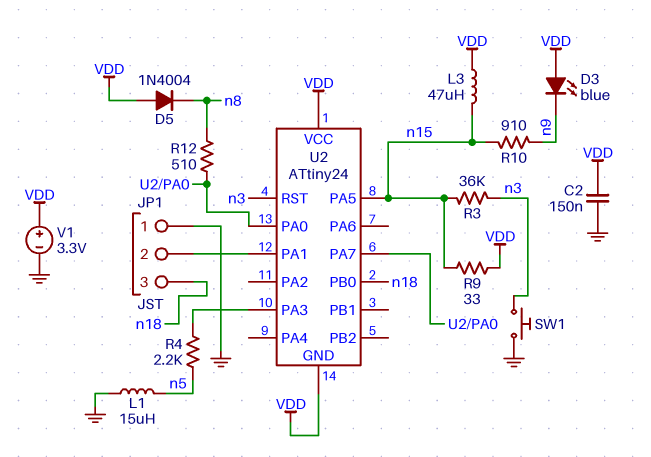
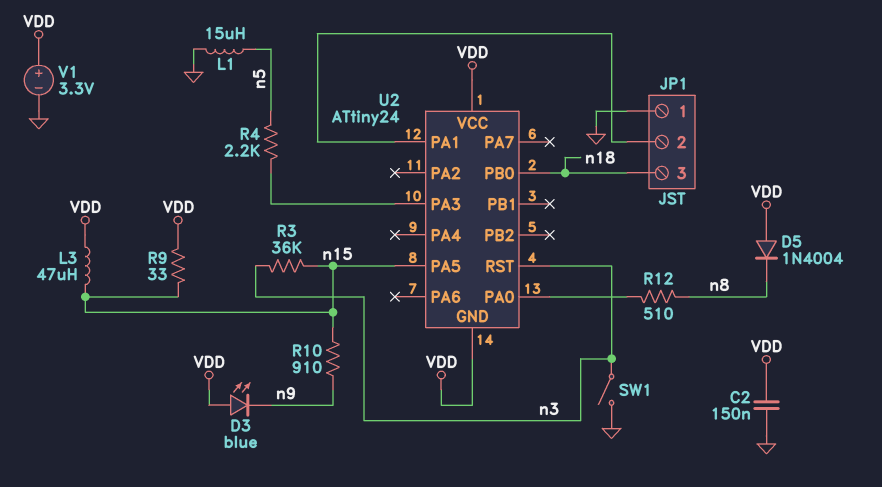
SW1: button (GND, n3) -> switch (GND, n3)
U2 pin PA7: U2/PA0 -> none

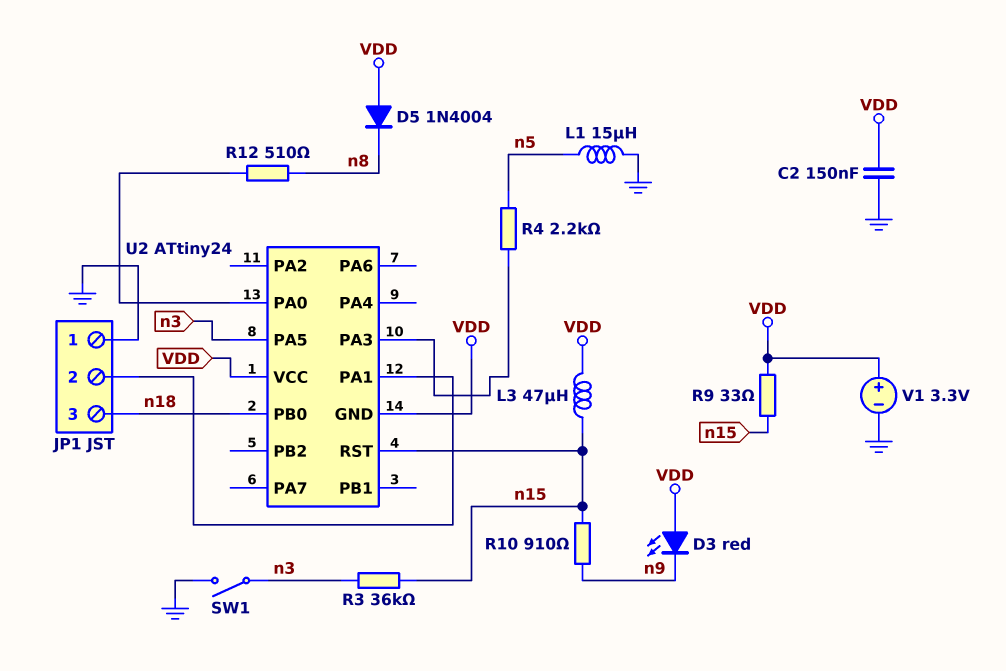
D3: LED blue (A VDD, K n9) -> LED red (A VDD, K n9)
U2 pin PA5: n15 -> n3
U2 pin RST: n3 -> n15

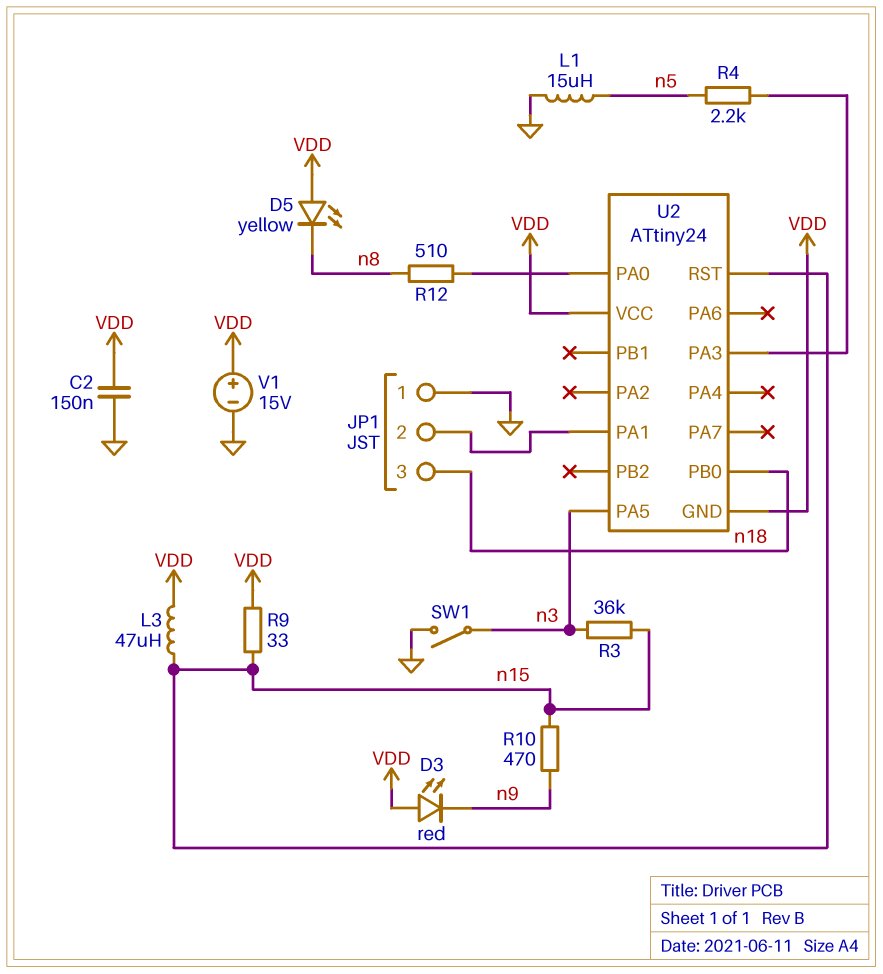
D5: diode 1N4004 (A VDD, K n8) -> LED yellow (A VDD, K n8)
R10: 910 (n9, n15) -> 470 (n9, n15)
V1: 3.3V (plus VDD, minus GND) -> 15V (plus VDD, minus GND)

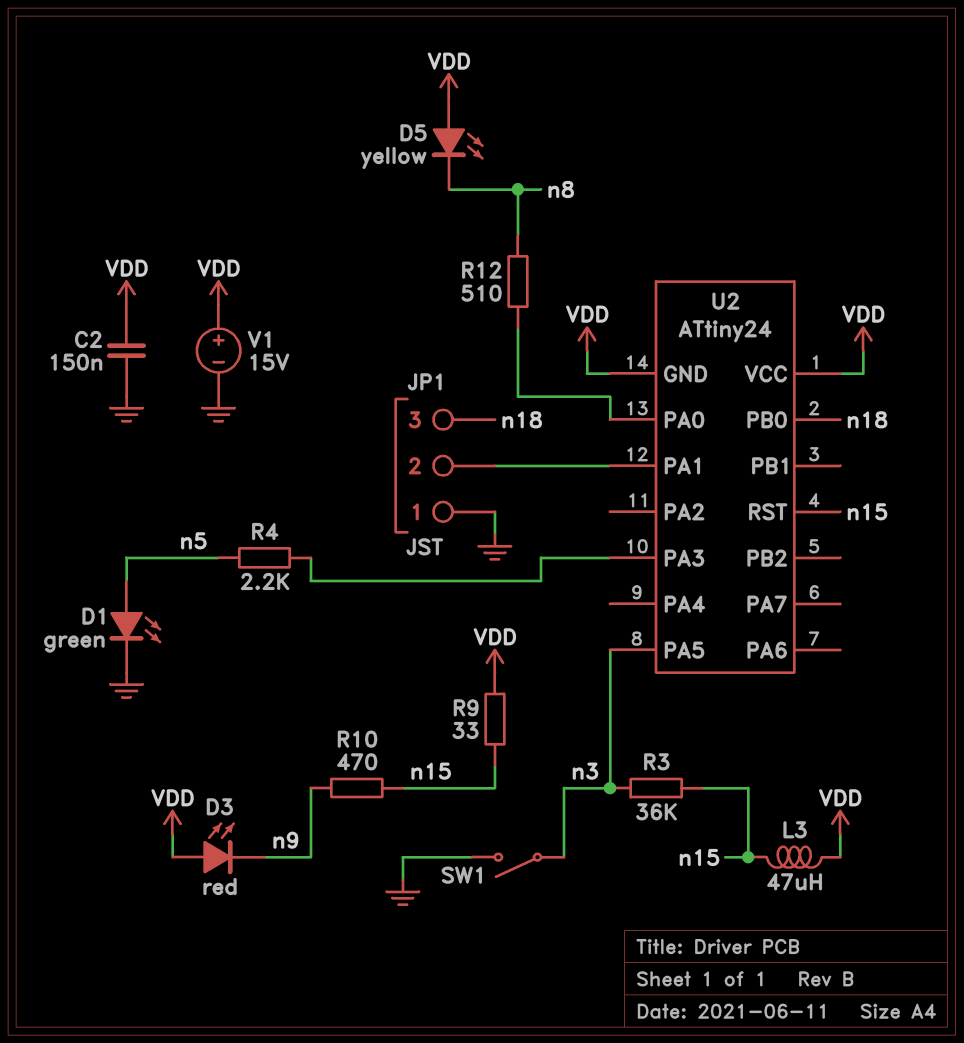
D1: none -> LED green (A n5, K GND)
L1: 15uH (GND, n5) -> none

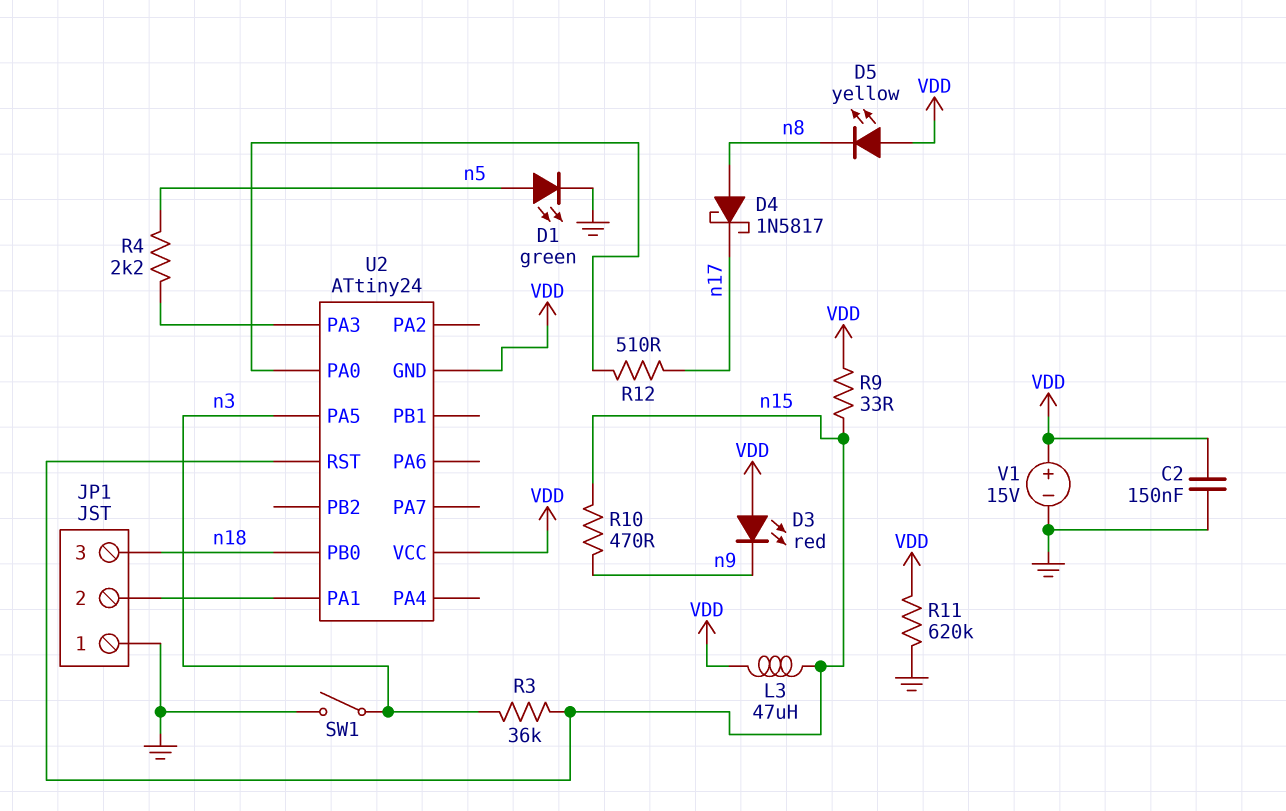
D4: none -> schottky 1N5817 (A n8, K n17)
R11: none -> 620k (GND, VDD)
R12: 510 (U2/PA0, n8) -> 510 (U2/PA0, n17)

